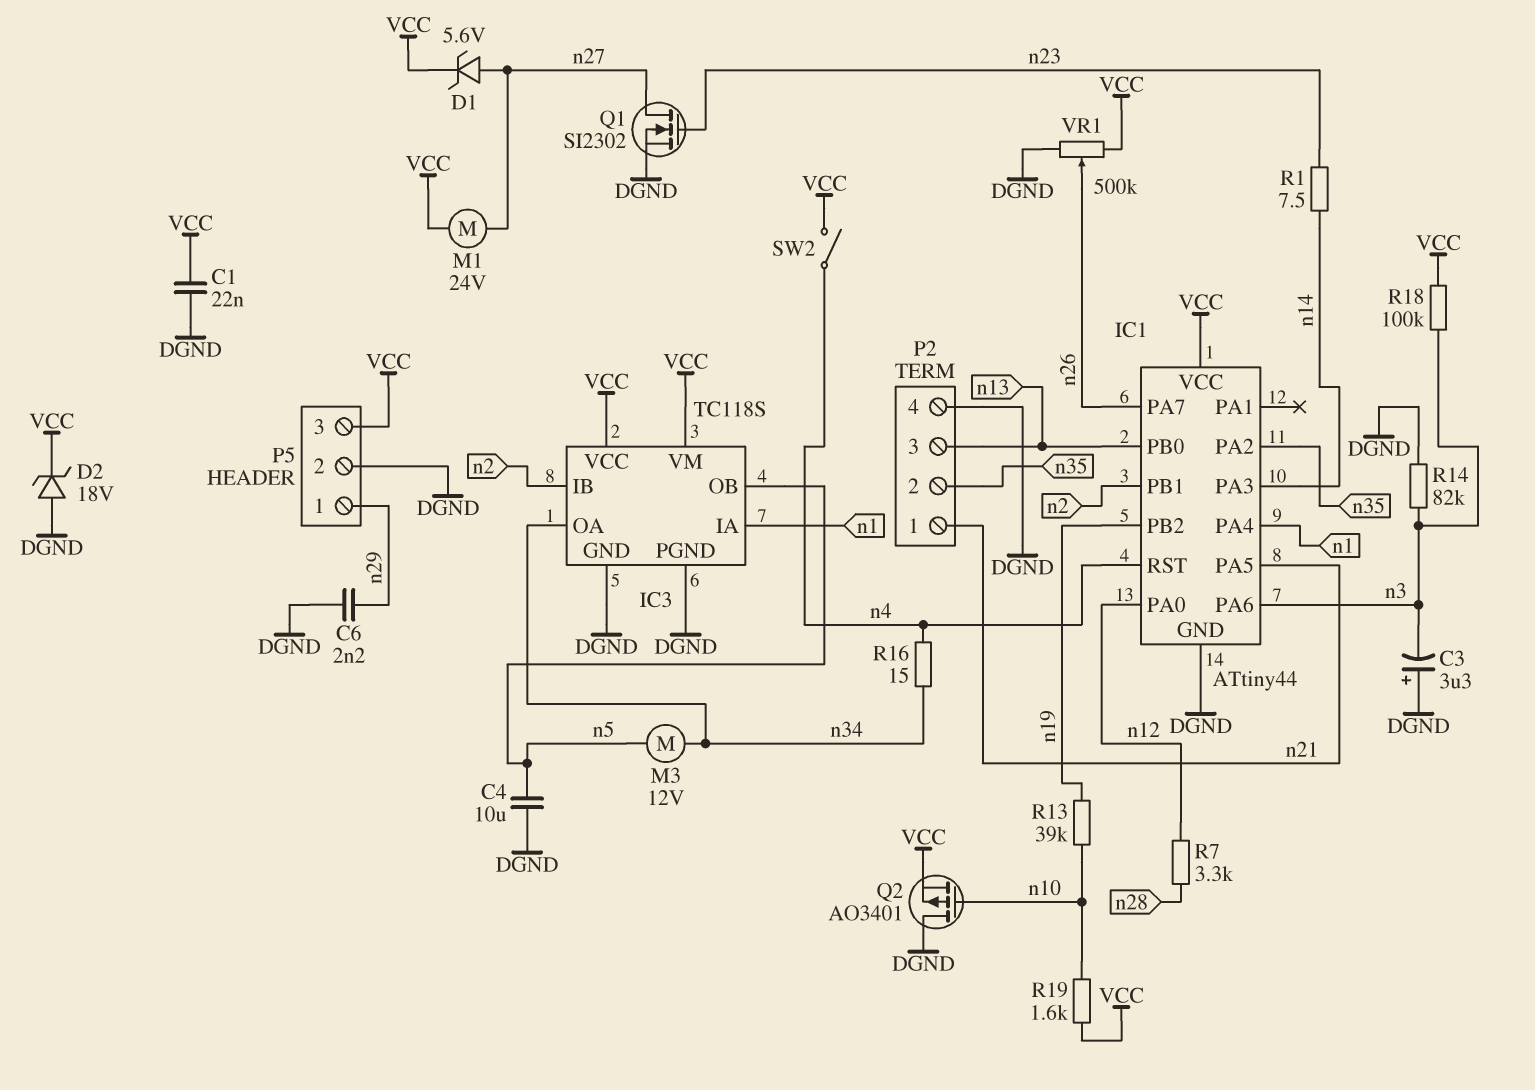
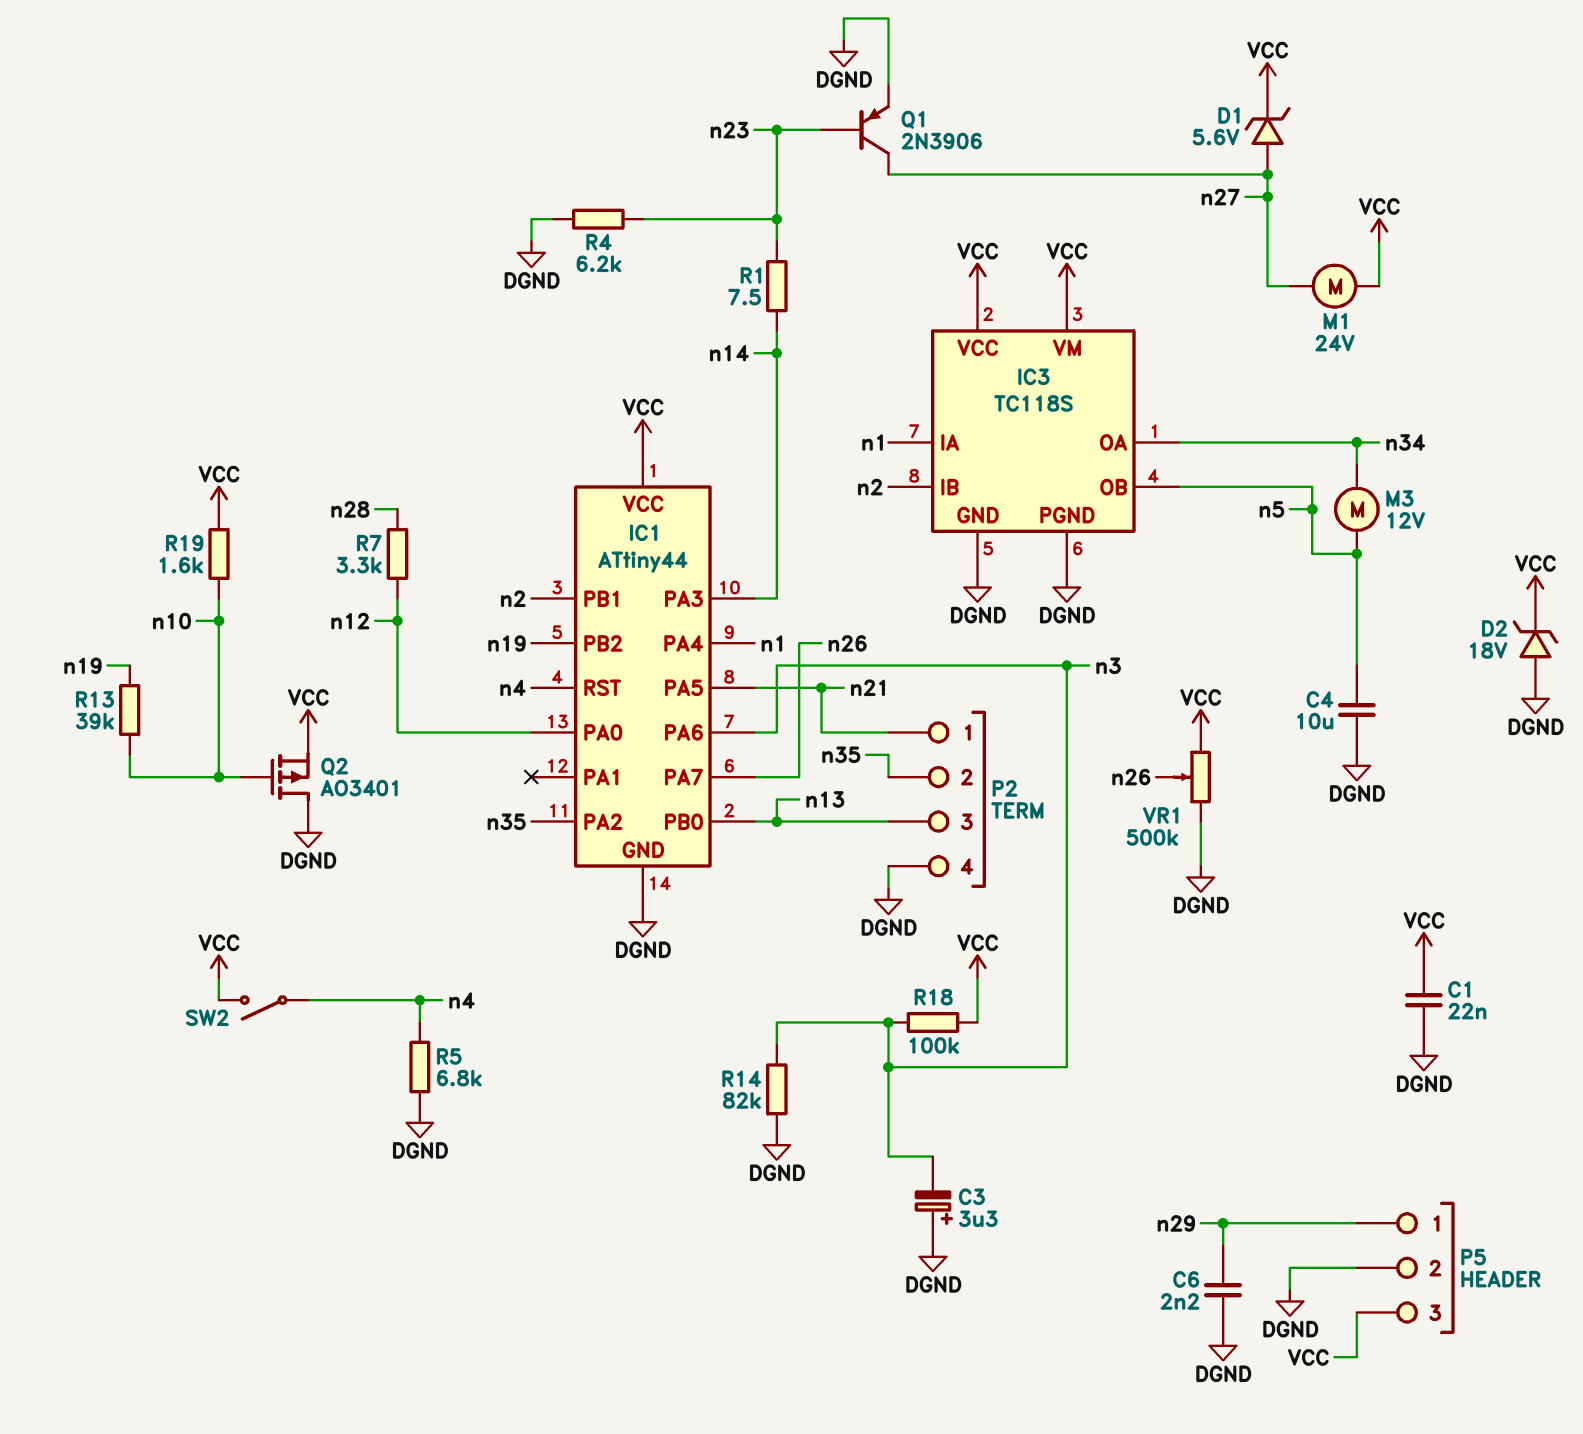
Q1: NMOS SI2302 (G n23, D n27, S DGND) -> PNP 2N3906 (B n23, C n27, E DGND)
R4: none -> 6.2k (DGND, n23)
R5: none -> 6.8k (DGND, n4)
R16: 15 (n4, n34) -> none

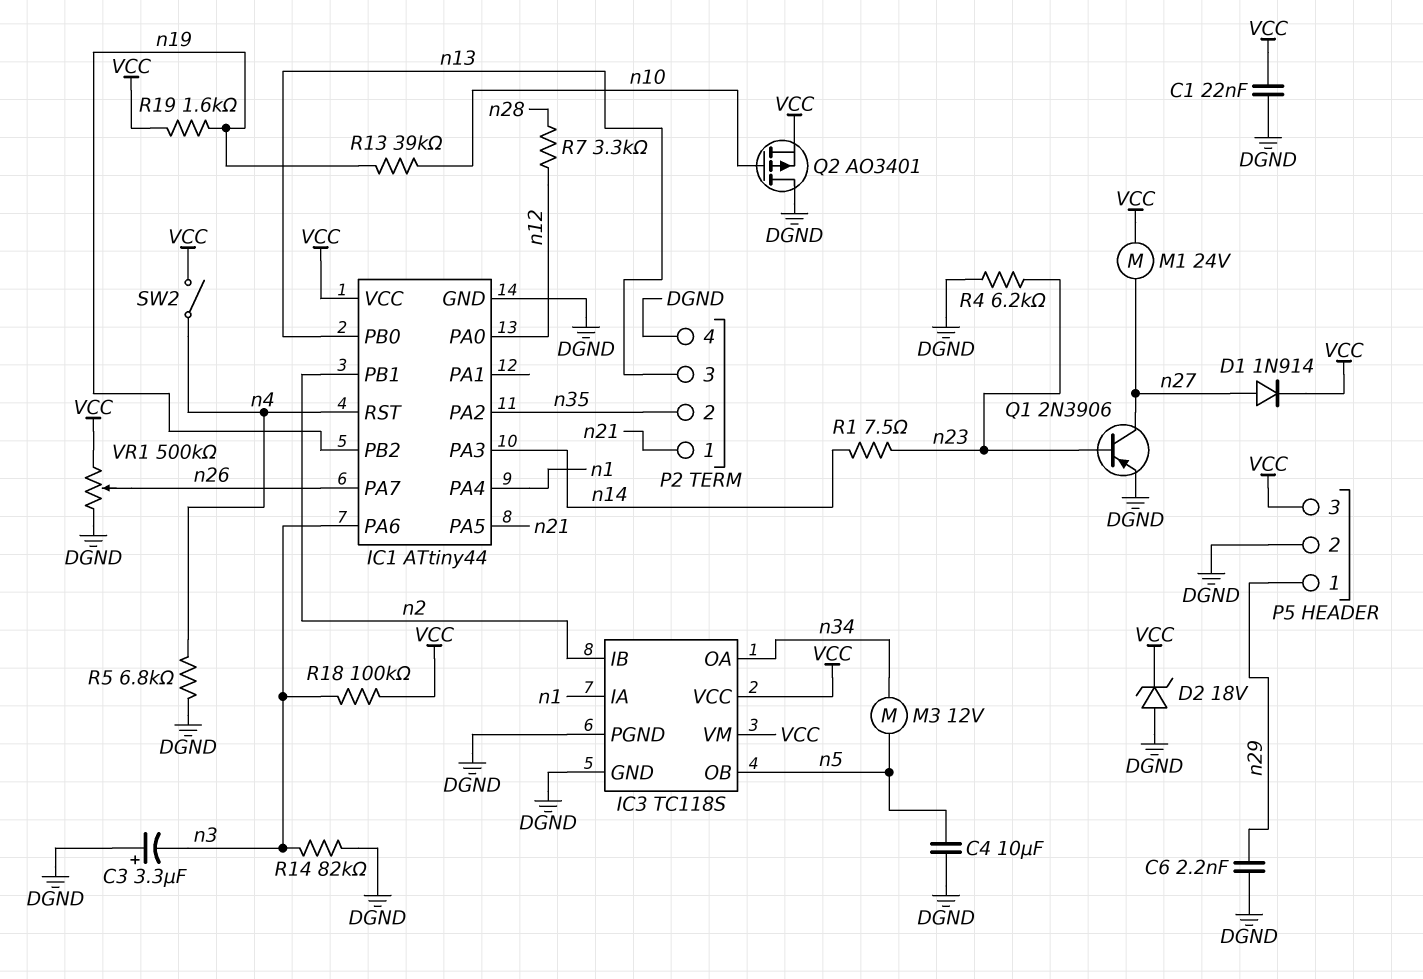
D1: zener 5.6V (A n27, K VCC) -> diode 1N914 (A n27, K VCC)
R19: 1.6k (VCC, n10) -> 1.6k (VCC, n19)

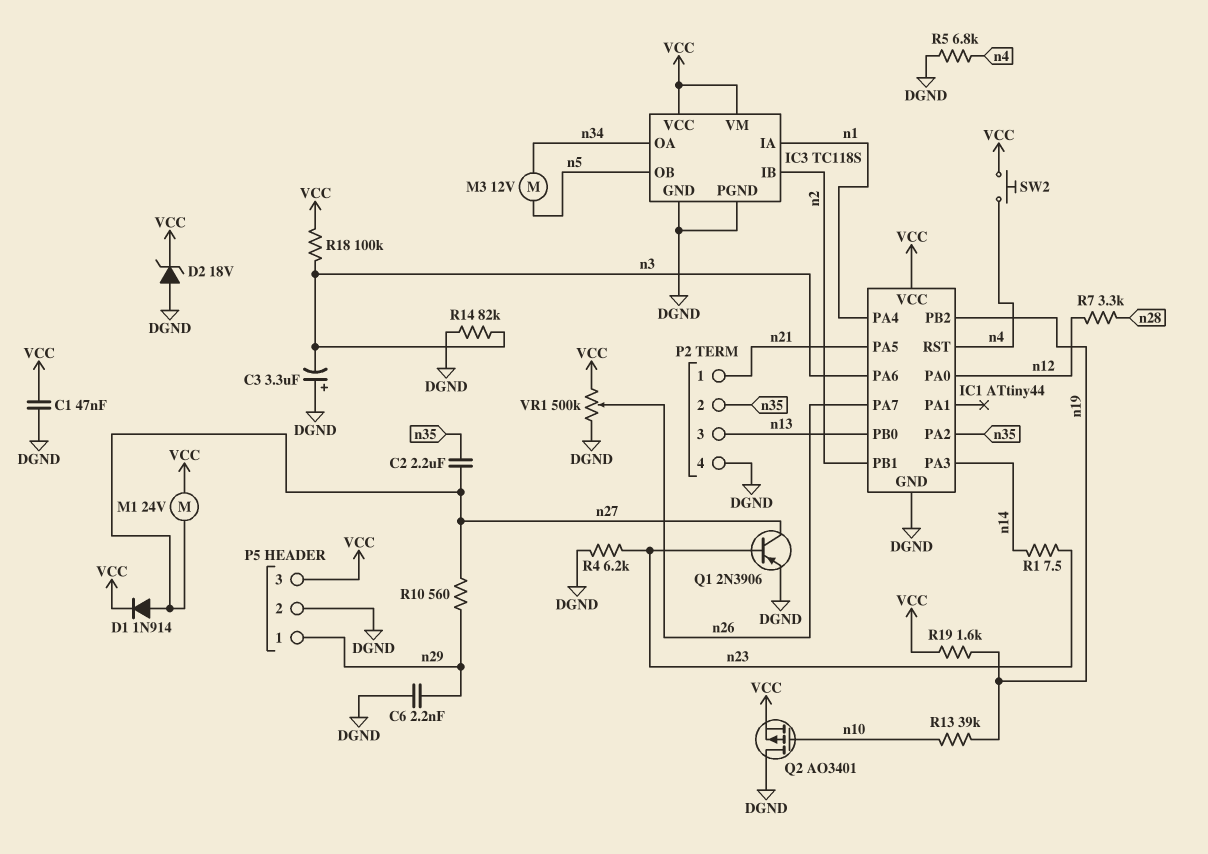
C1: 22nF (DGND, VCC) -> 47nF (DGND, VCC)
C2: none -> 2.2uF (n27, n35)
C4: 10uF (DGND, n5) -> none
R10: none -> 560 (n27, n29)
SW2: switch (VCC, n4) -> button (VCC, n4)

